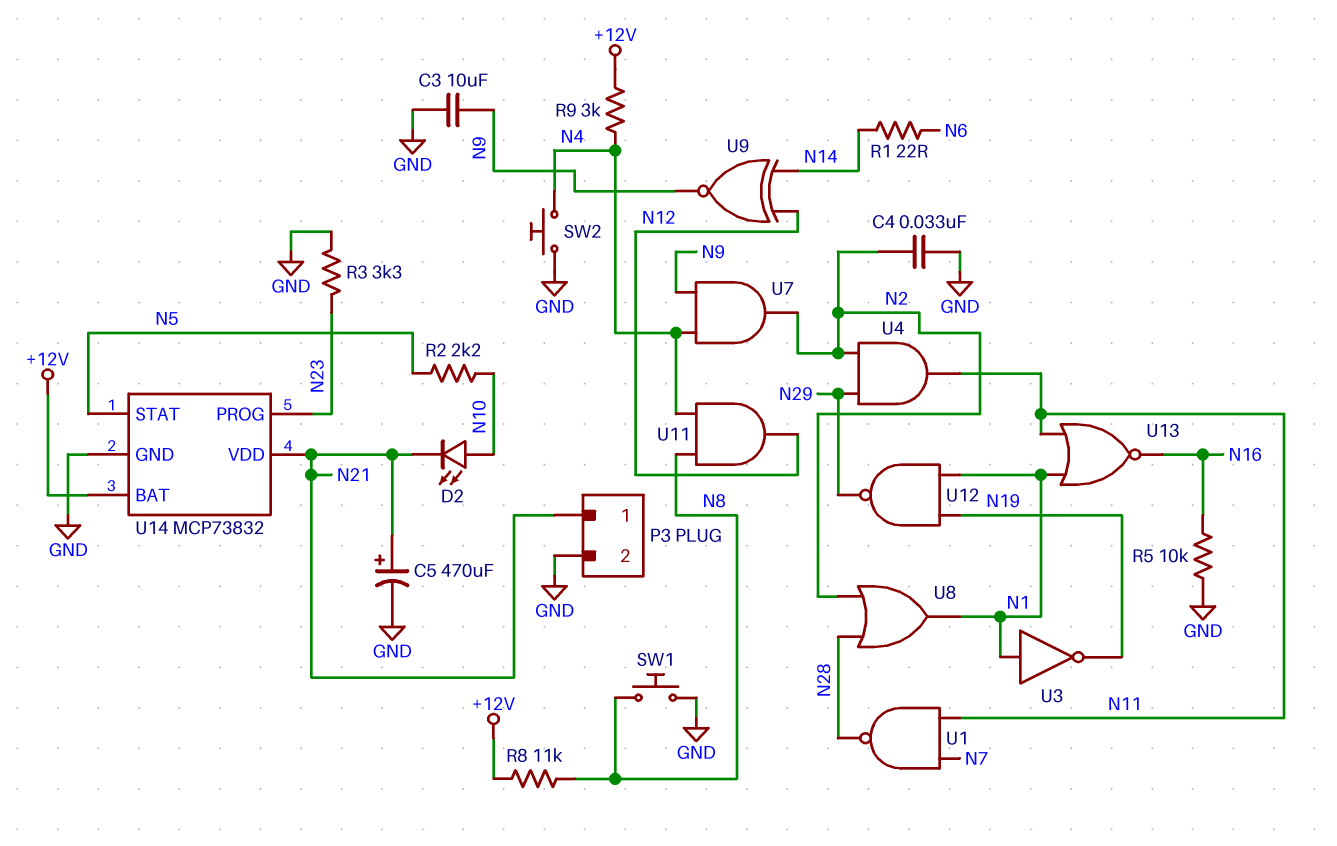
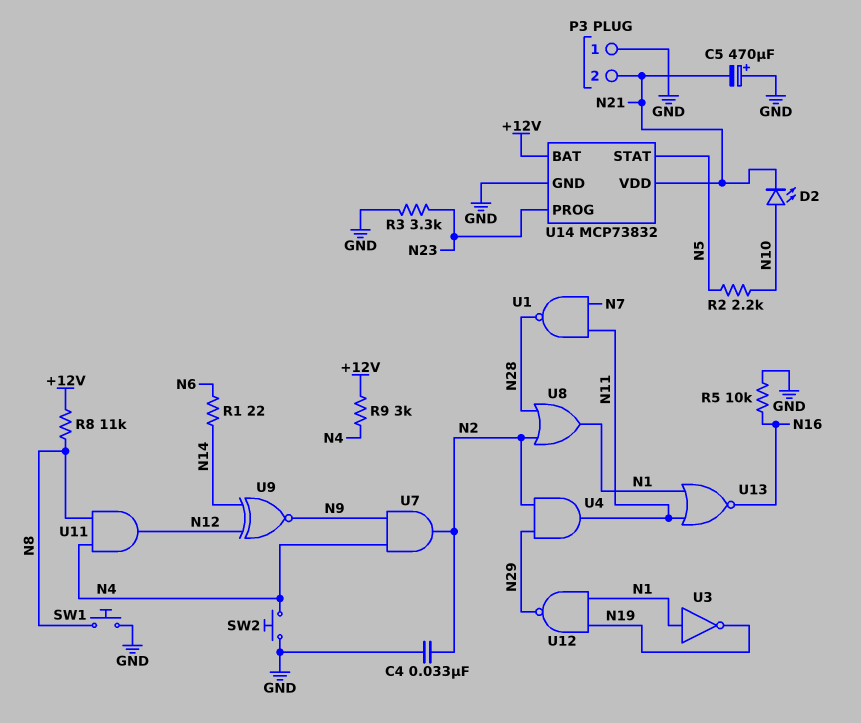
C3: 10uF (GND, N9) -> none
C5: 470uF (plus N21, minus GND) -> 470uF (plus GND, minus N21)
P3 pin 1: N21 -> GND
P3 pin 2: GND -> N21

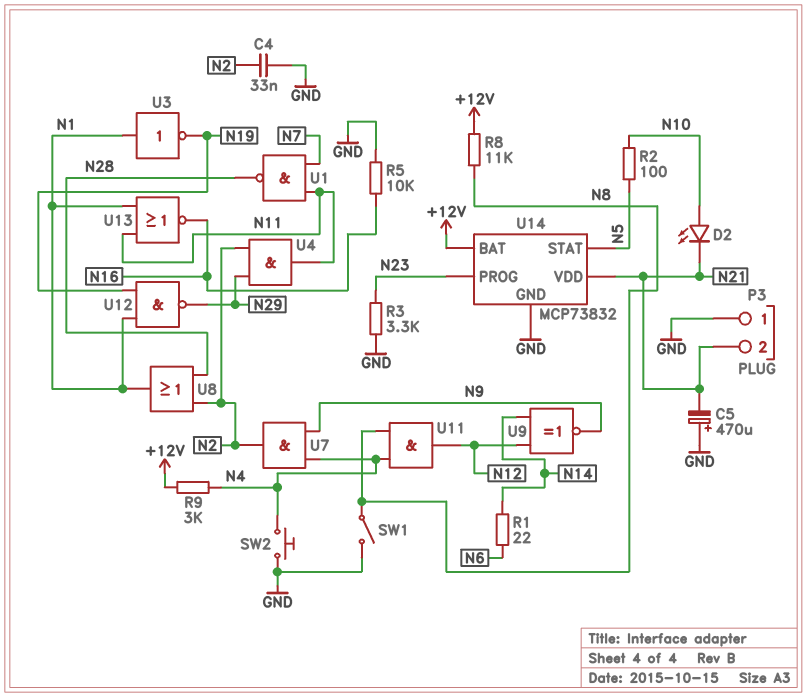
R2: 2.2k (N5, N10) -> 100 (N5, N10)
SW1: button (GND, N8) -> switch (GND, N8)

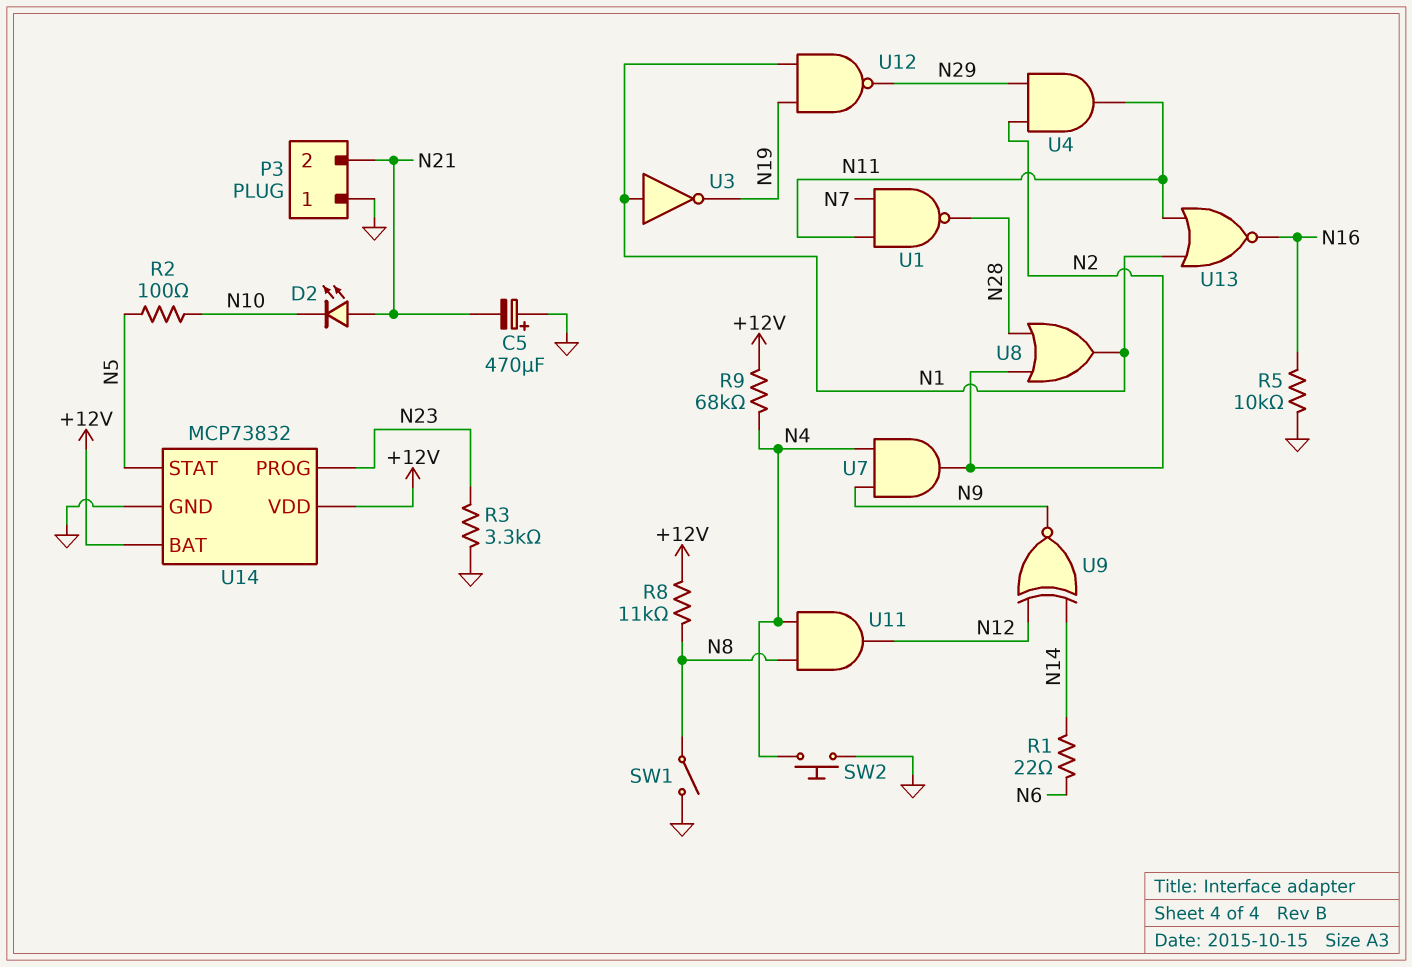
C4: 33nF (GND, N2) -> none
D2: LED (A N10, K N21) -> LED (A N21, K N10)
R9: 3k (+12V, N4) -> 68k (+12V, N4)
U14 pin VDD: N21 -> +12V

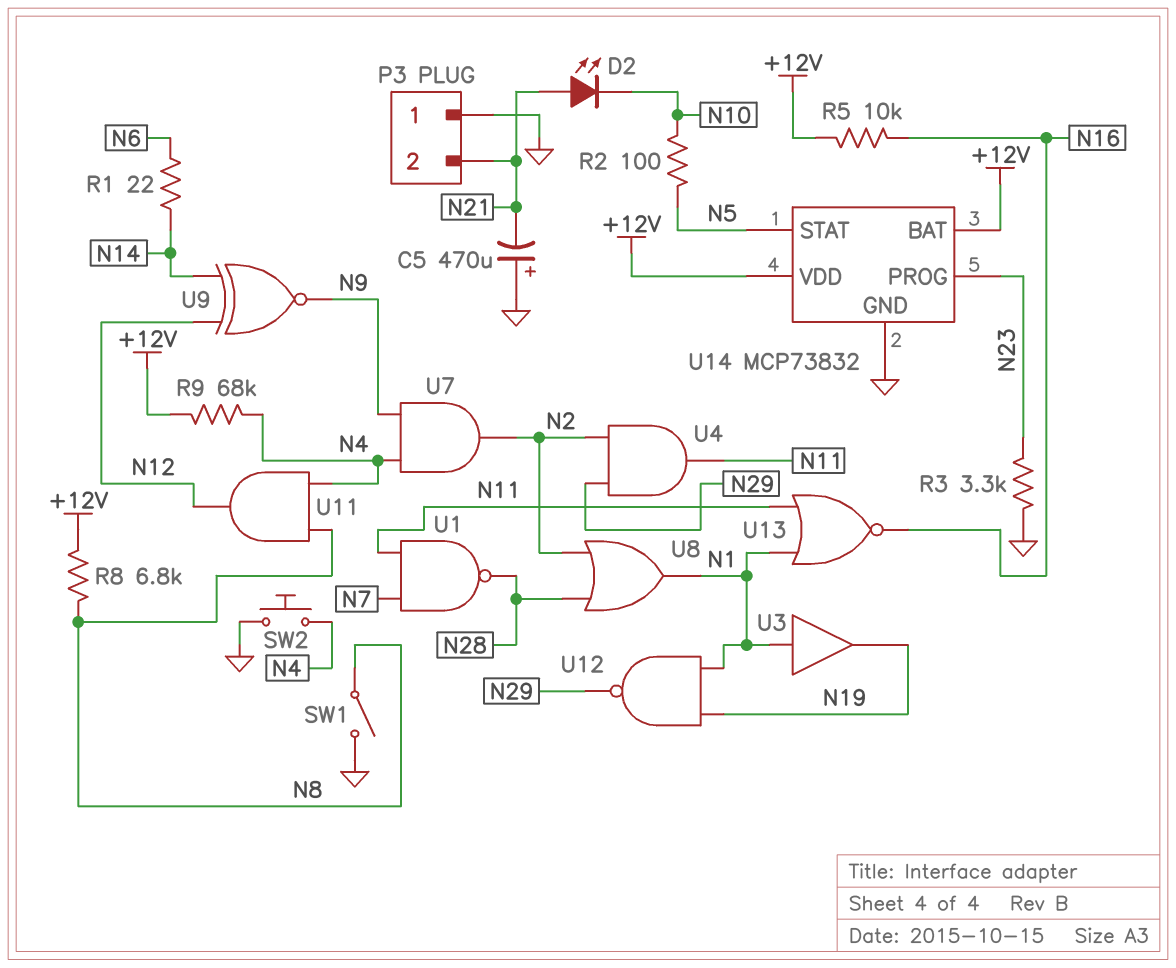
R5: 10k (GND, N16) -> 10k (+12V, N16)
R8: 11k (+12V, N8) -> 6.8k (+12V, N8)
U3: NOT (in N1, out N19) -> buffer (in N1, out N19)

